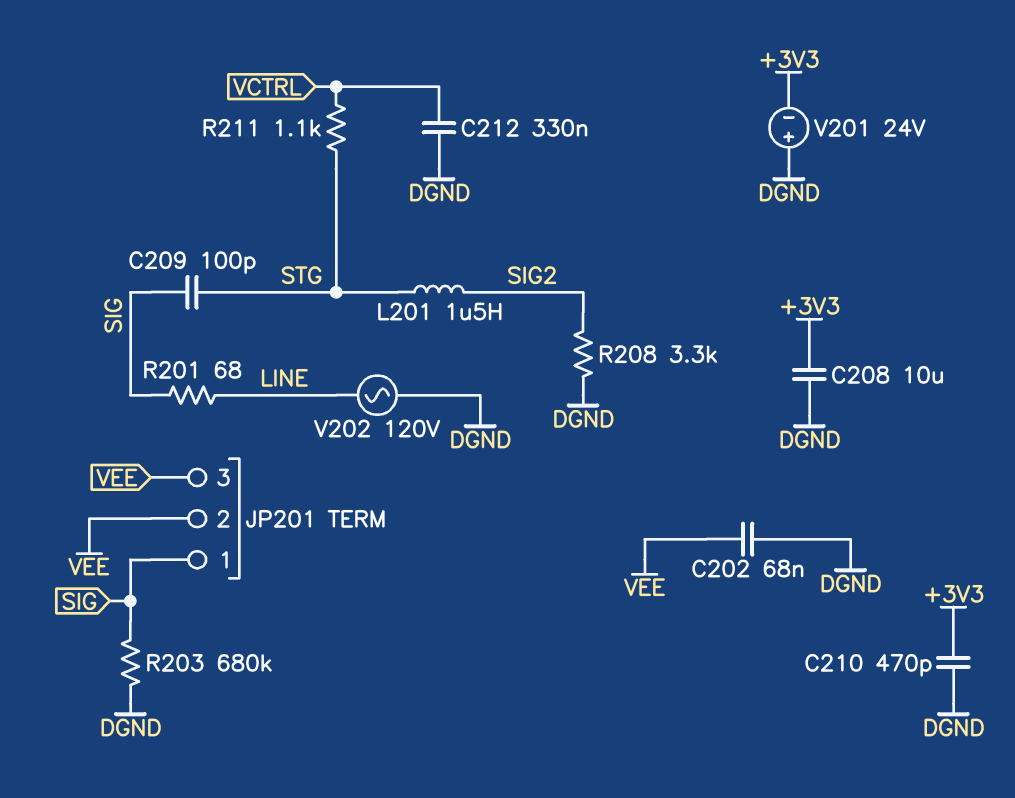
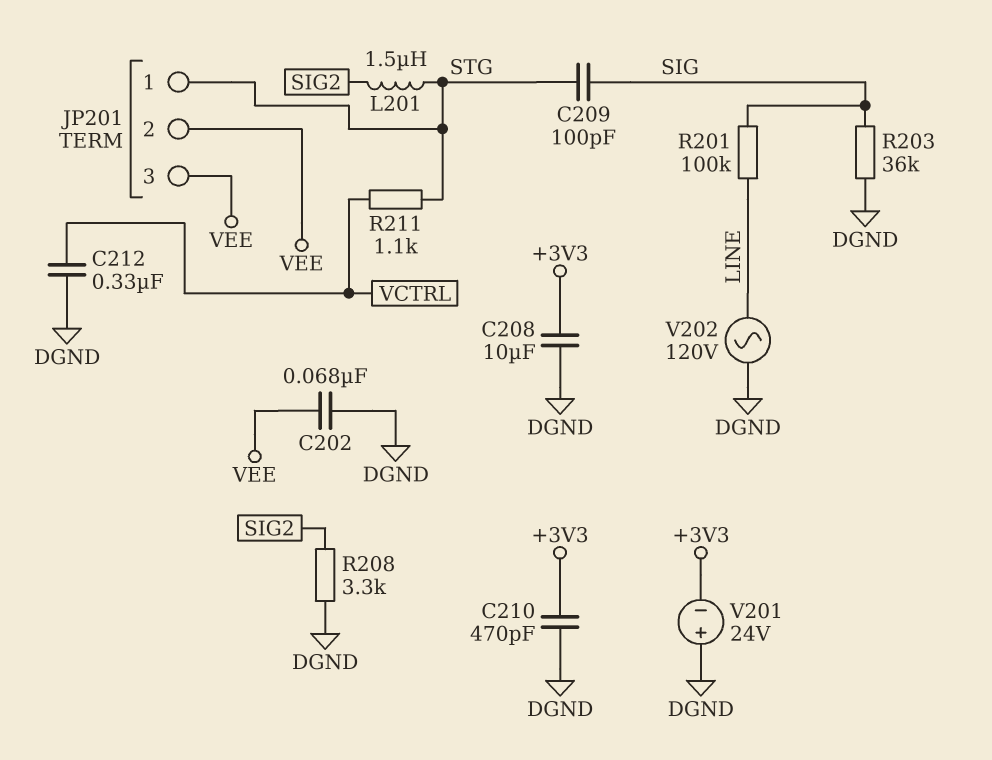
JP201 pin 1: SIG -> STG
R201: 68 (LINE, SIG) -> 100k (LINE, SIG)
R203: 680k (DGND, SIG) -> 36k (DGND, SIG)

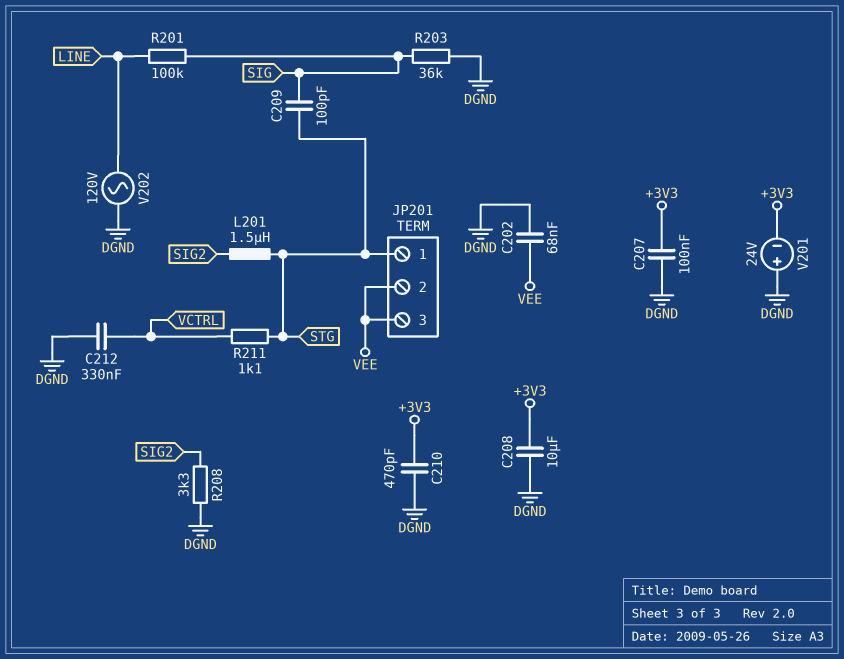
C207: none -> 100nF (+3V3, DGND)

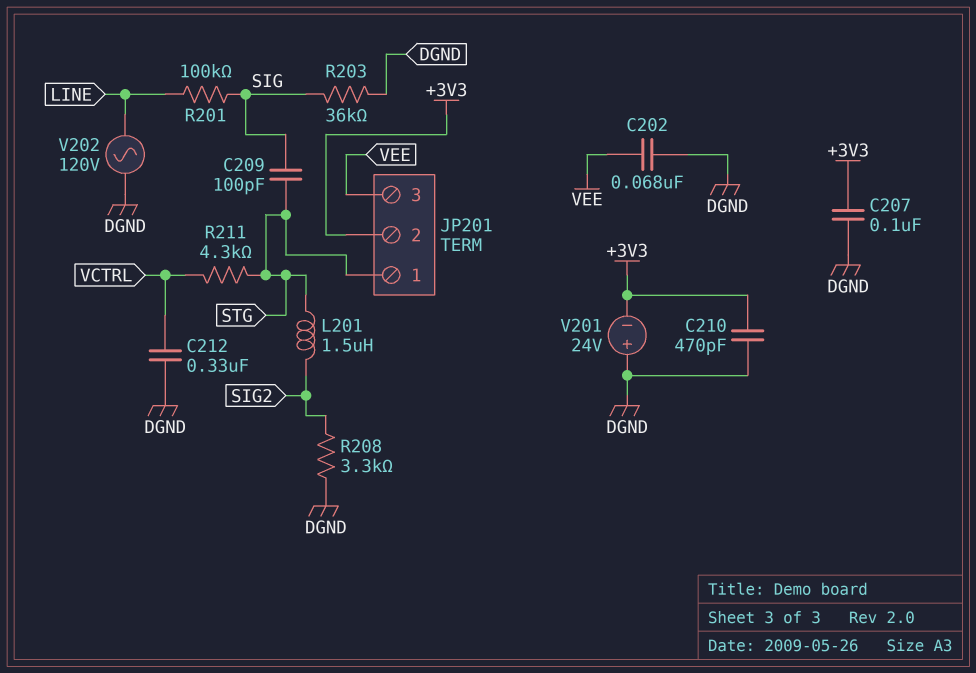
C208: 10uF (+3V3, DGND) -> none
JP201 pin 2: VEE -> +3V3
R211: 1.1k (STG, VCTRL) -> 4.3k (STG, VCTRL)

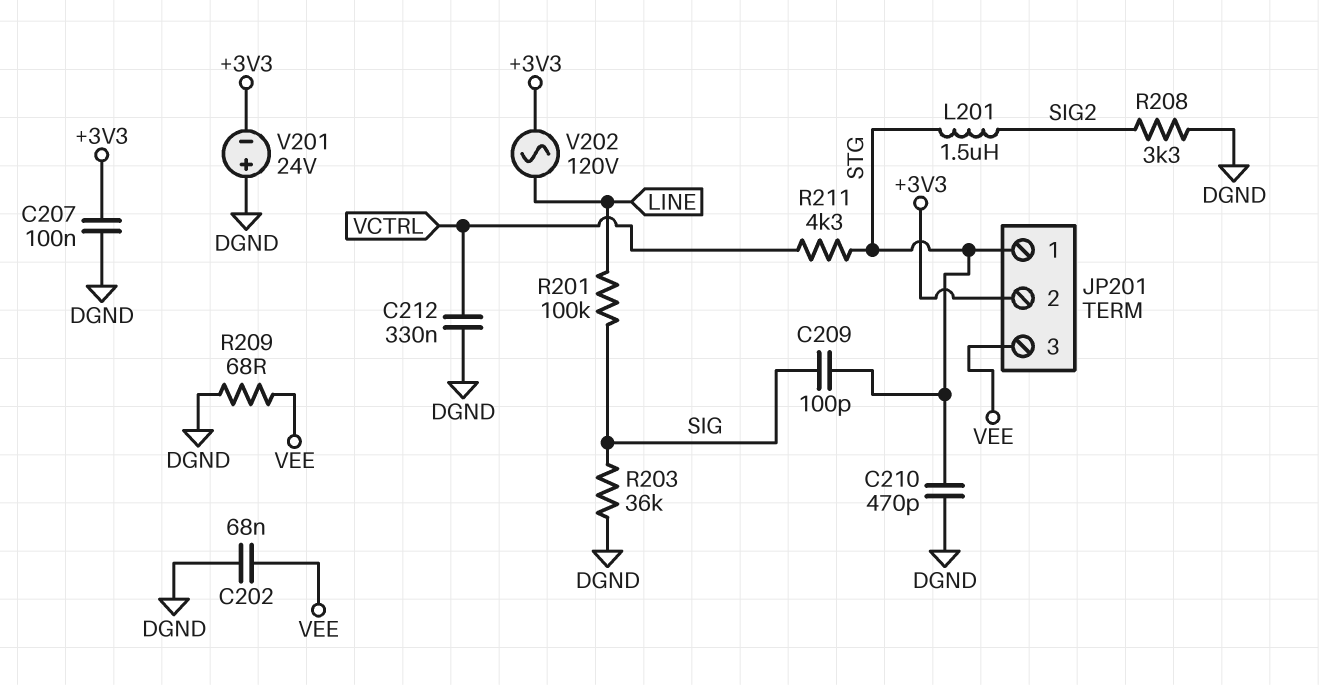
C210: 470pF (+3V3, DGND) -> 470pF (DGND, STG)
R209: none -> 68 (DGND, VEE)
V202: AC 120V (DGND, LINE) -> AC 120V (+3V3, LINE)

